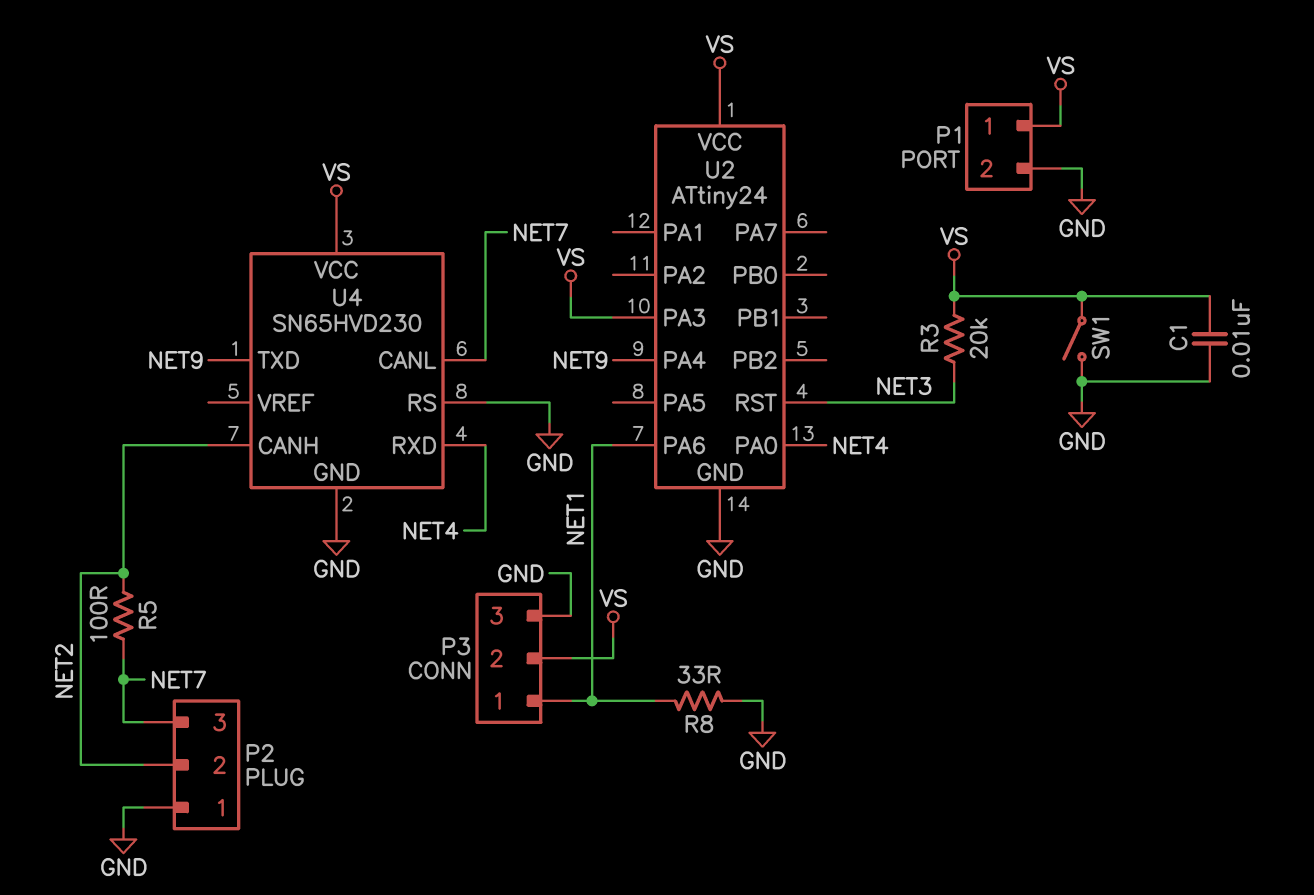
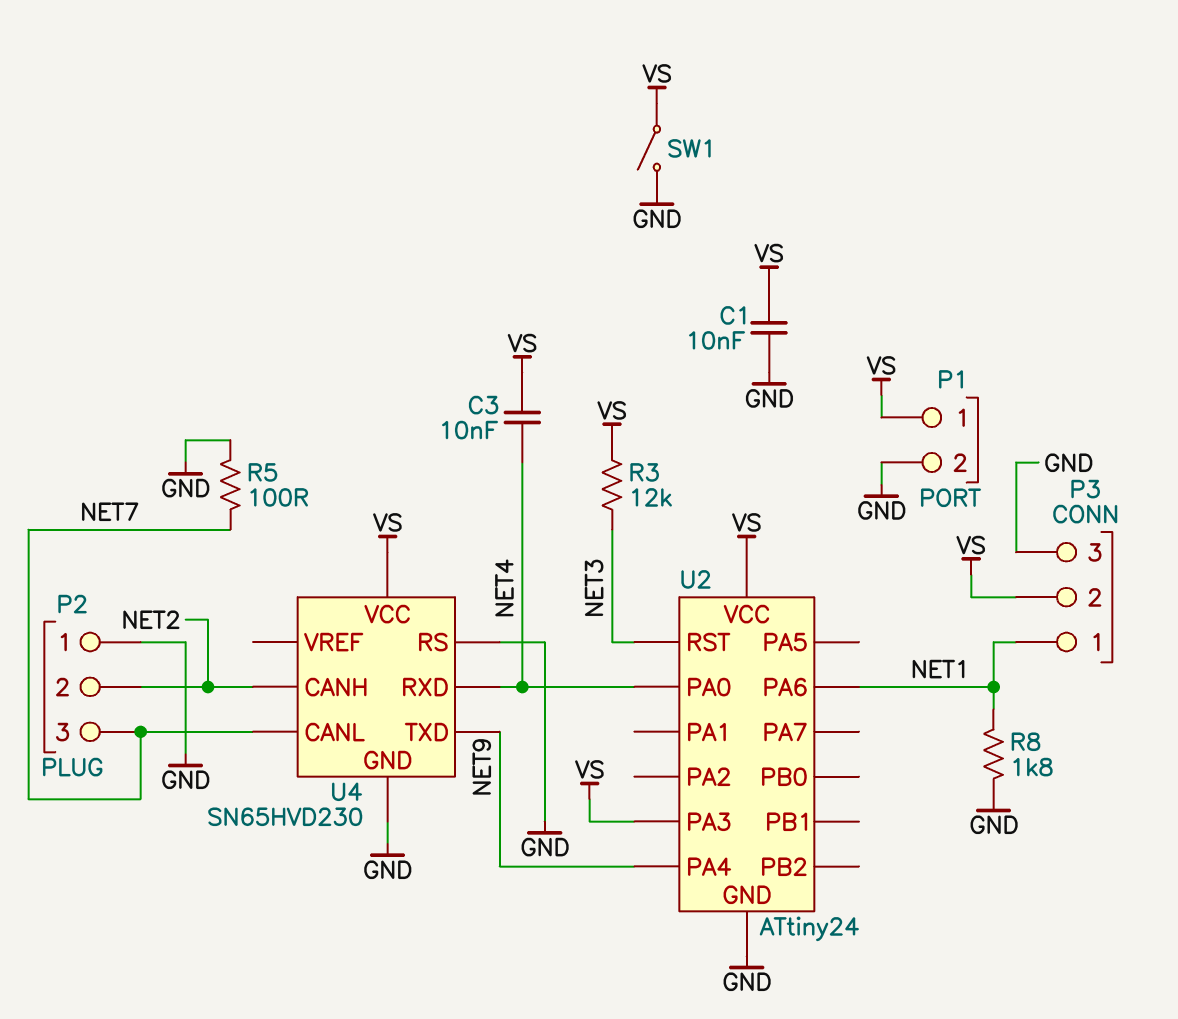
C3: none -> 10nF (NET4, VS)
R3: 20k (NET3, VS) -> 12k (NET3, VS)
R5: 100 (NET2, NET7) -> 100 (GND, NET7)
R8: 33 (GND, NET1) -> 1.8k (GND, NET1)

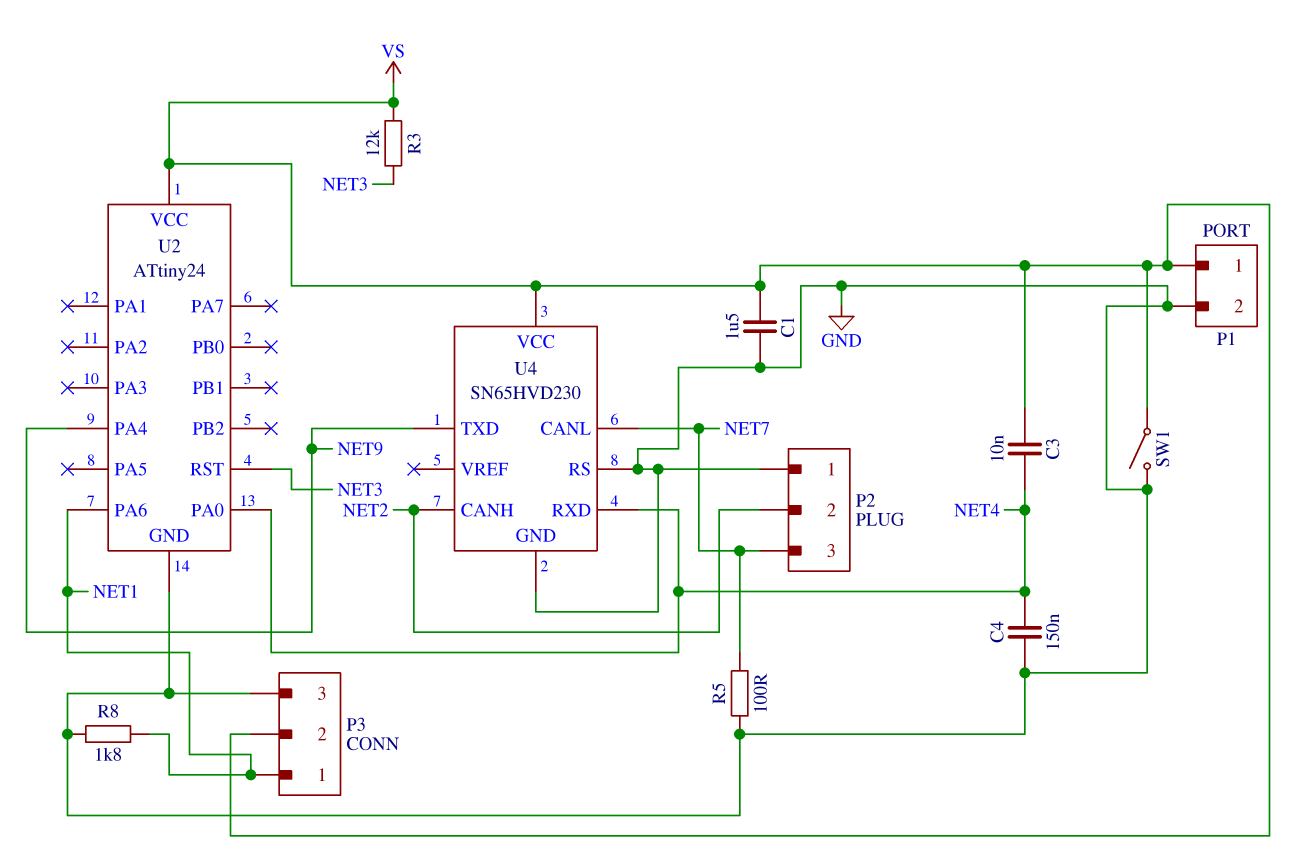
C1: 10nF (GND, VS) -> 1.5uF (GND, VS)
C4: none -> 150nF (GND, NET4)
U2 pin PA3: VS -> none

